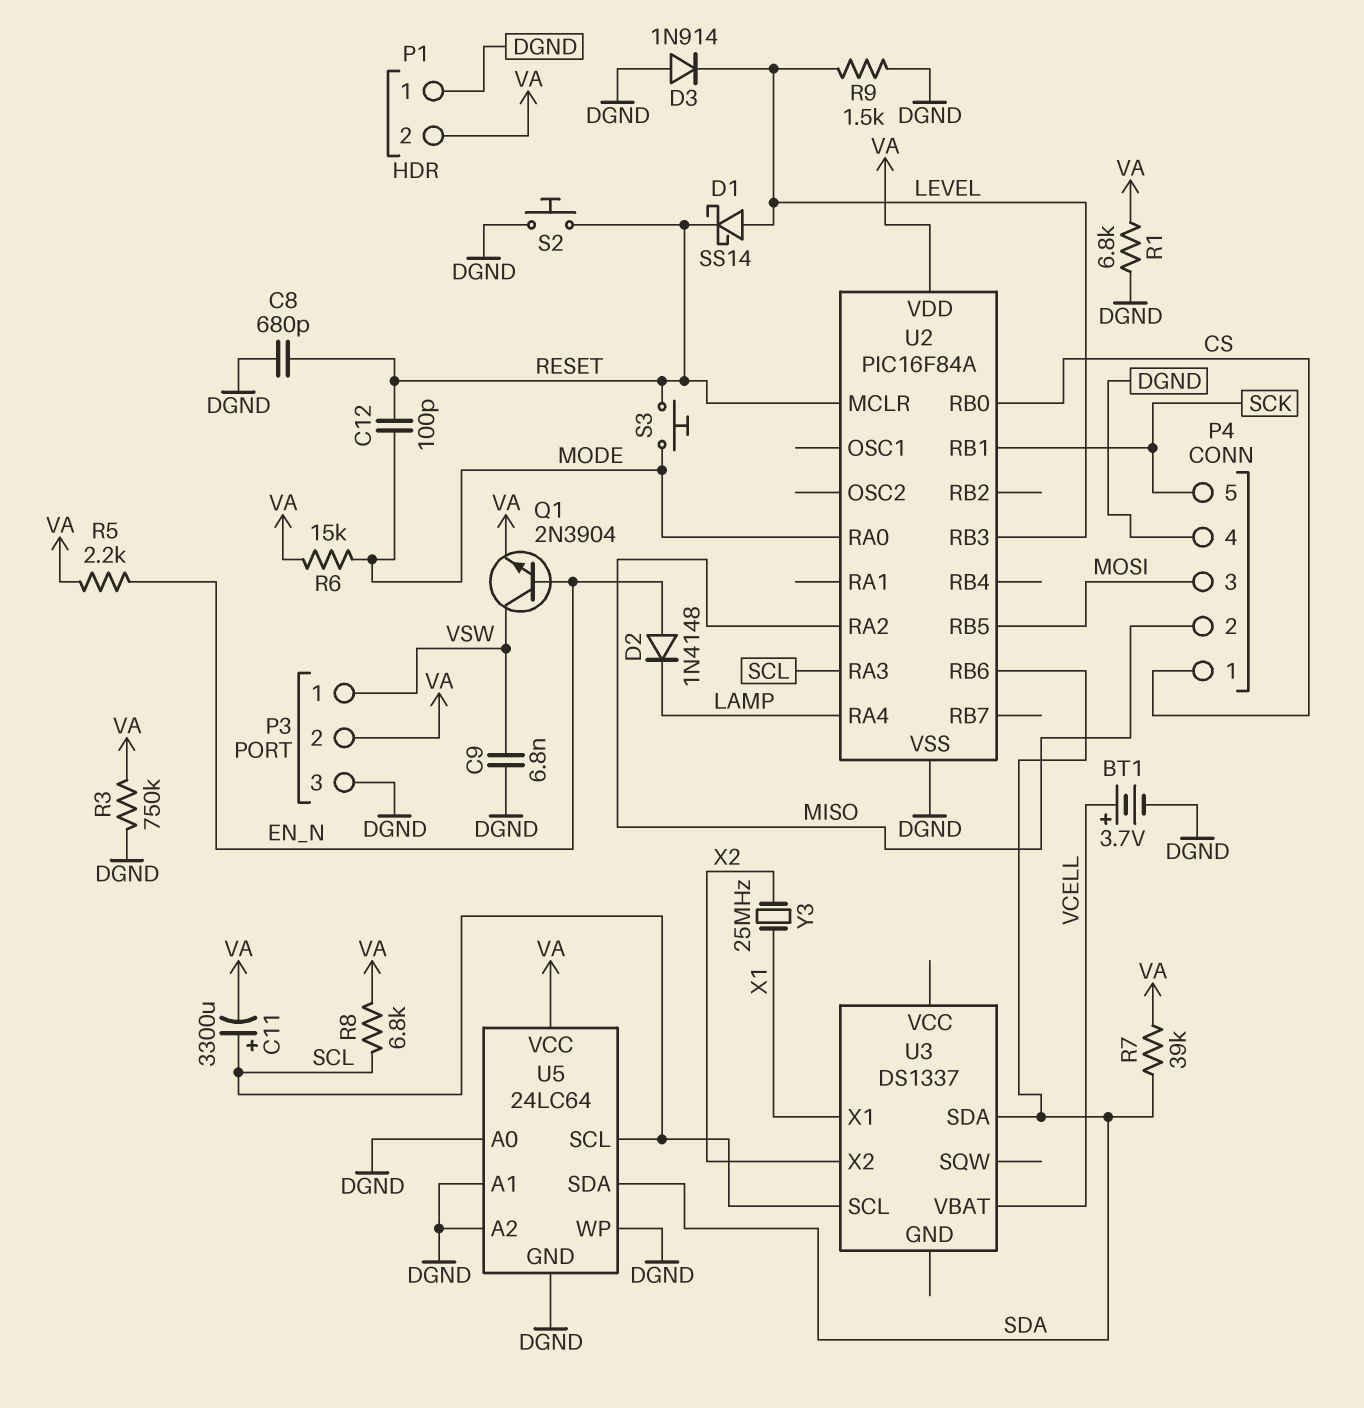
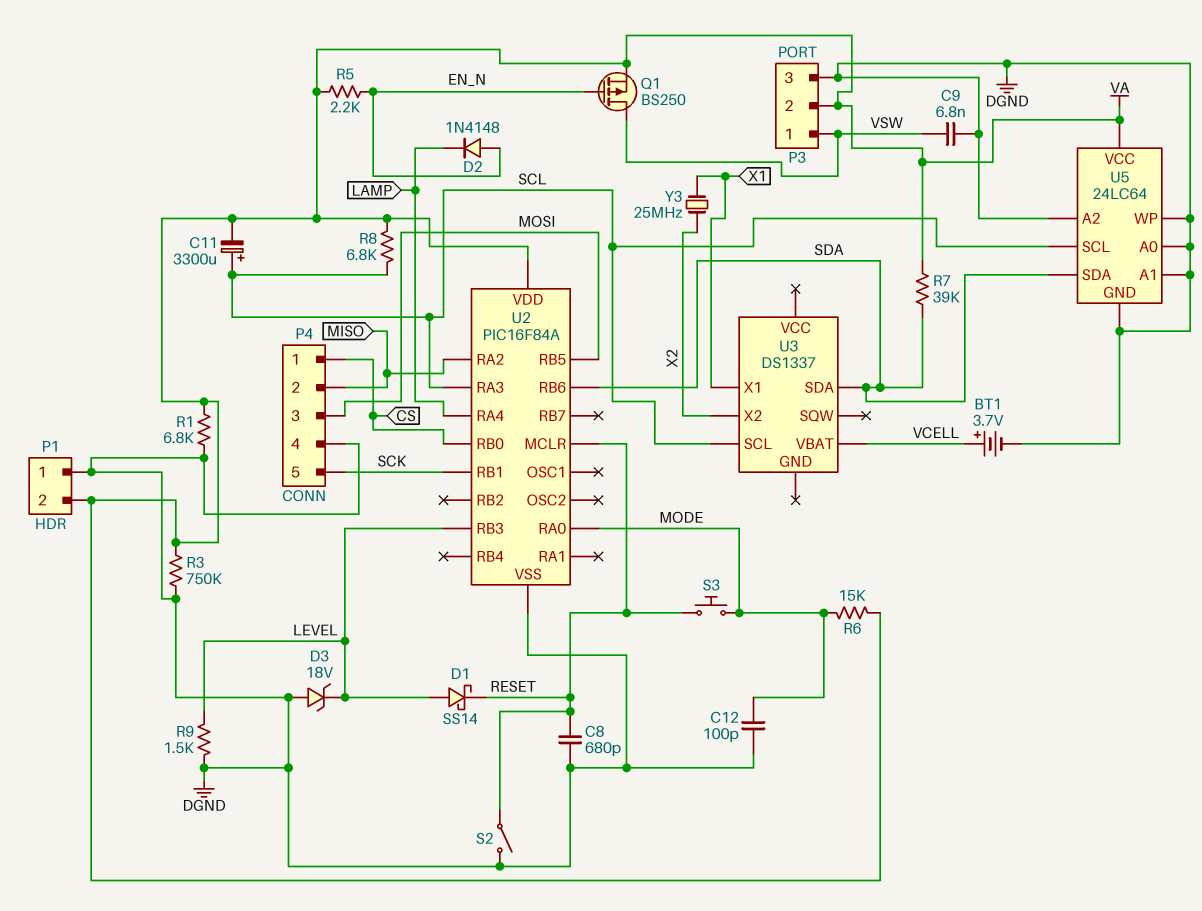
C12: 100pF (MODE, RESET) -> 100pF (DGND, MODE)
D3: diode 1N914 (A DGND, K LEVEL) -> zener 18V (A DGND, K LEVEL)
Q1: NPN 2N3904 (B EN_N, C VSW, E VA) -> PMOS BS250 (G EN_N, D VSW, S VA)
S2: button (DGND, RESET) -> switch (DGND, RESET)

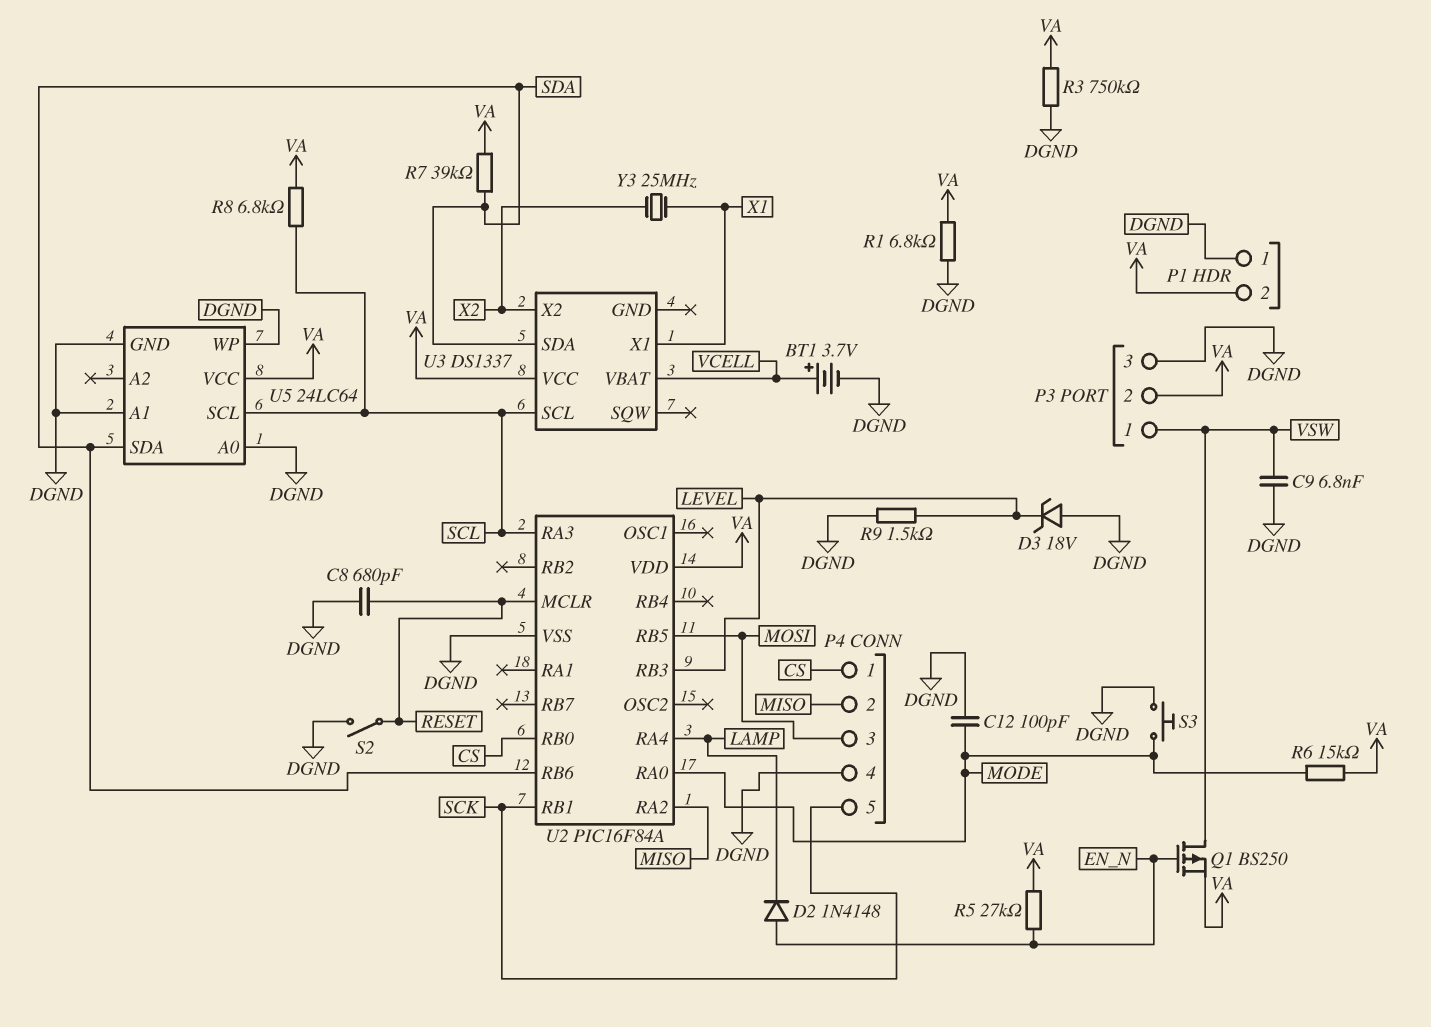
C11: 3300uF (plus SCL, minus VA) -> none
D1: schottky SS14 (A LEVEL, K RESET) -> none
R5: 2.2k (EN_N, VA) -> 27k (EN_N, VA)
S3: button (MODE, RESET) -> button (DGND, MODE)
U3 pin VCC: none -> VA
U5 pin A2: DGND -> none

